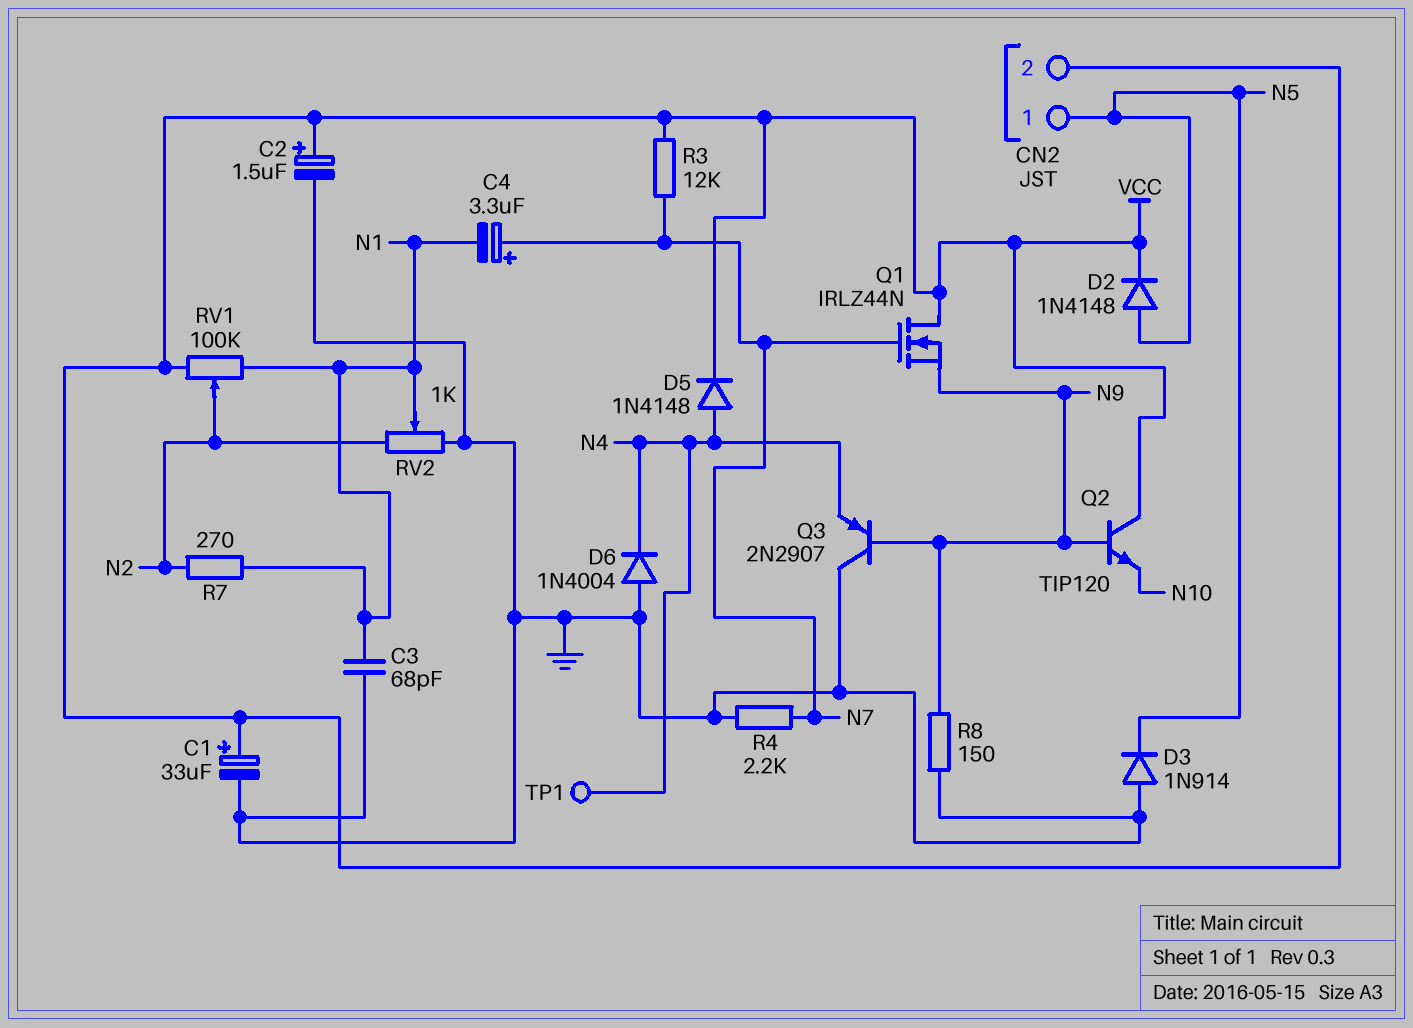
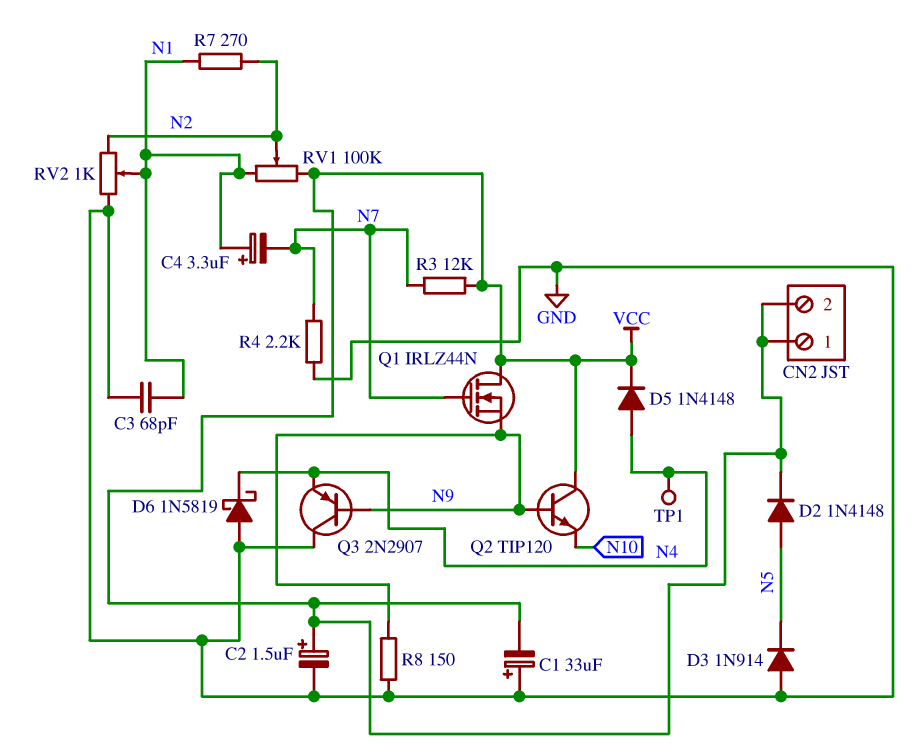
C1: 33uF (plus VCC, minus GND) -> 33uF (plus GND, minus VCC)
C4: 3.3uF (plus N7, minus N1) -> 3.3uF (plus N1, minus N7)
CN2 pin 1: N5 -> VCC
D6: diode 1N4004 (A GND, K N4) -> schottky 1N5819 (A GND, K N4)

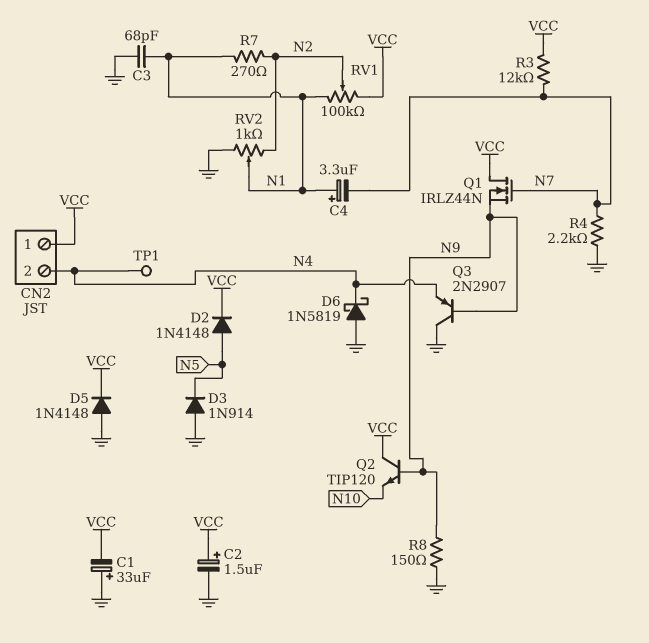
CN2 pin 2: VCC -> N4
D5: diode 1N4148 (A N4, K VCC) -> diode 1N4148 (A GND, K VCC)

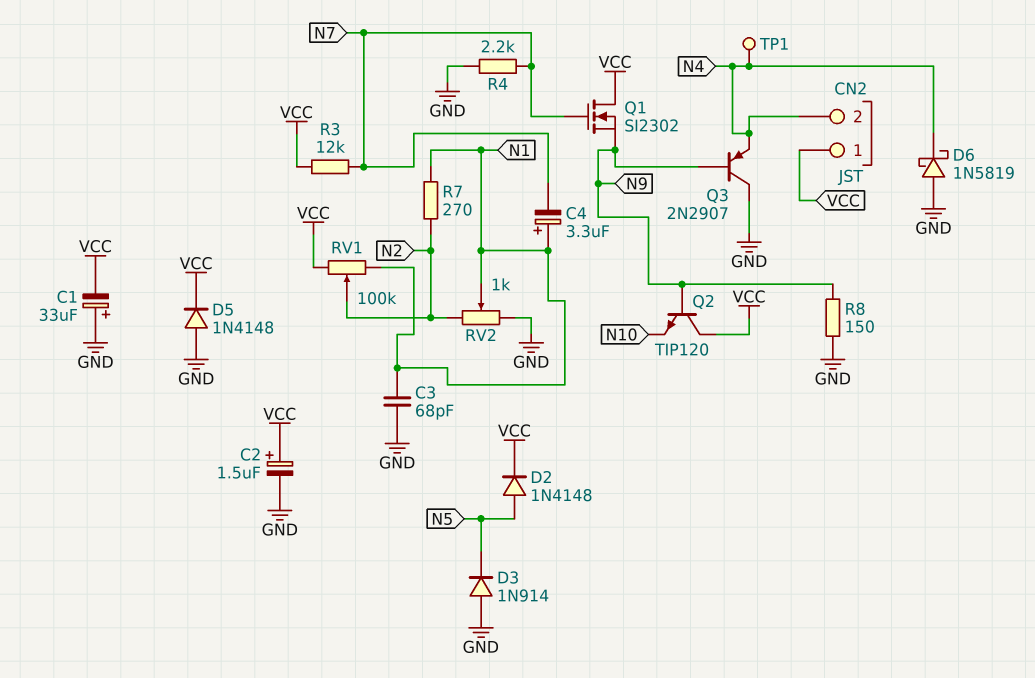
Q1: NMOS IRLZ44N (G N7, D VCC, S N9) -> NMOS SI2302 (G N7, D VCC, S N9)

